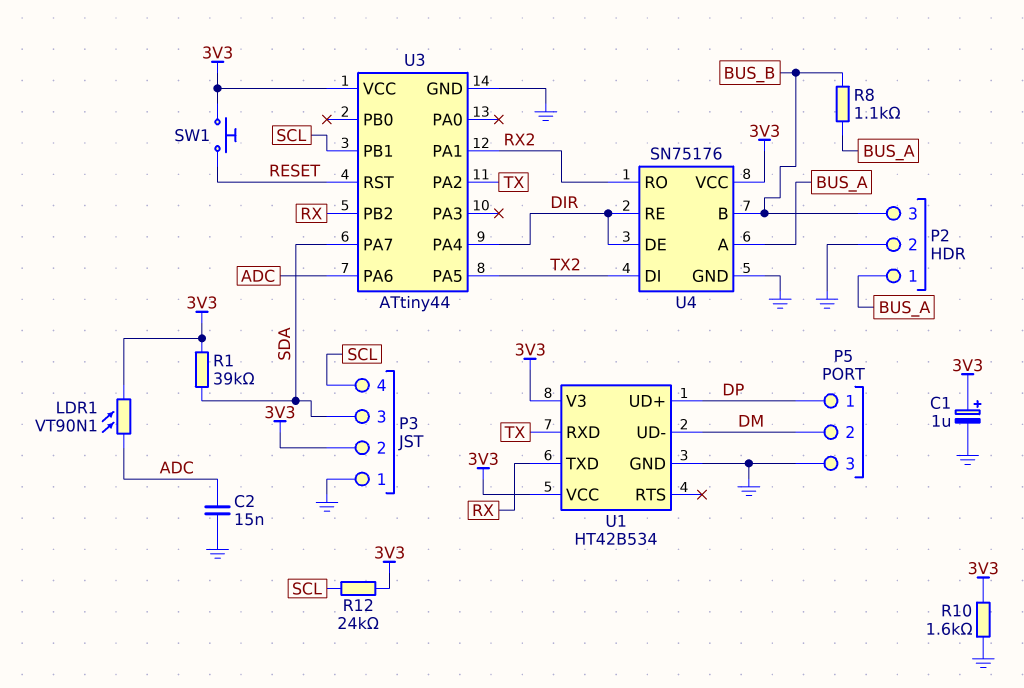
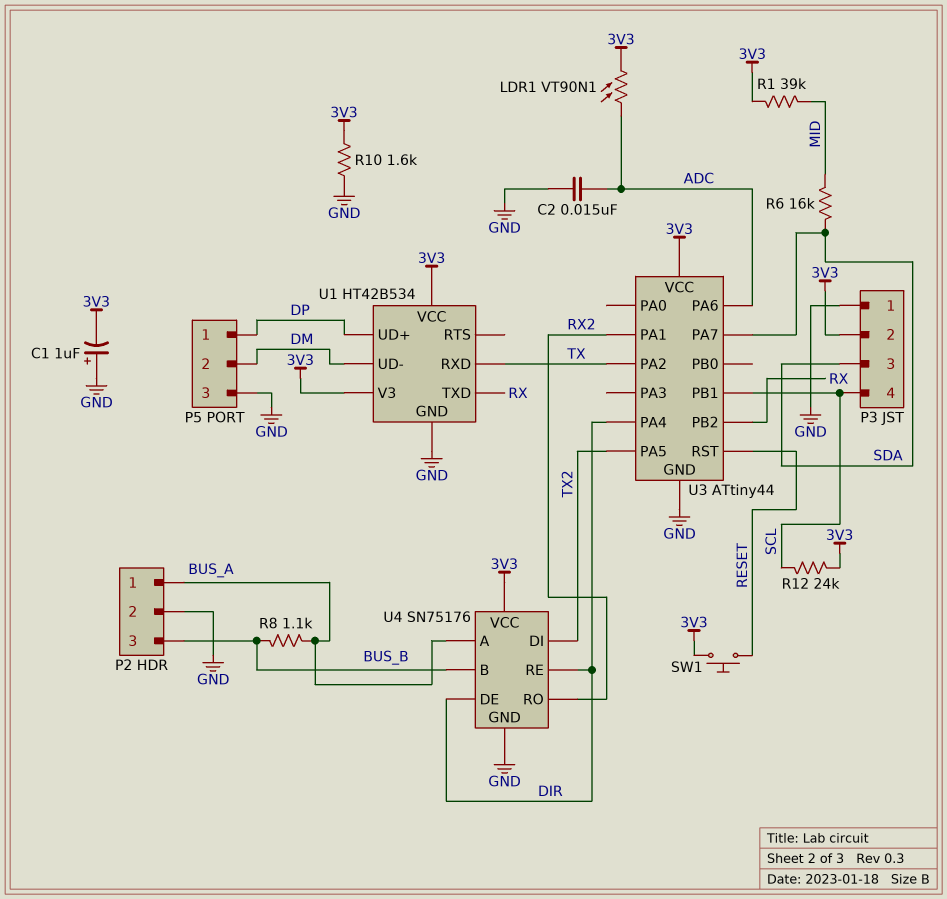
C1: 1uF (plus 3V3, minus GND) -> 1uF (plus GND, minus 3V3)
R1: 39k (3V3, SDA) -> 39k (3V3, MID)
R6: none -> 16k (MID, SDA)

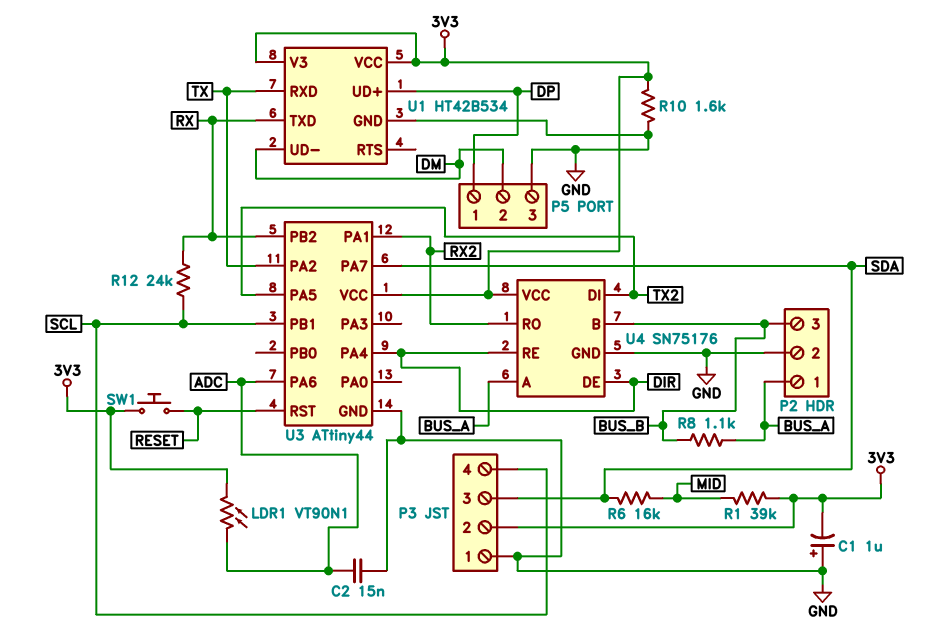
R12: 24k (3V3, SCL) -> 24k (RX, SCL)

